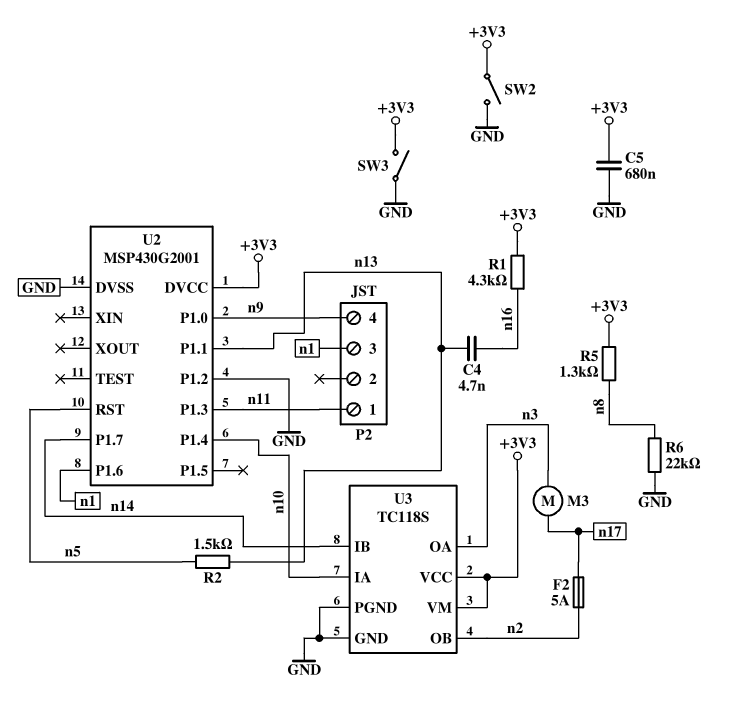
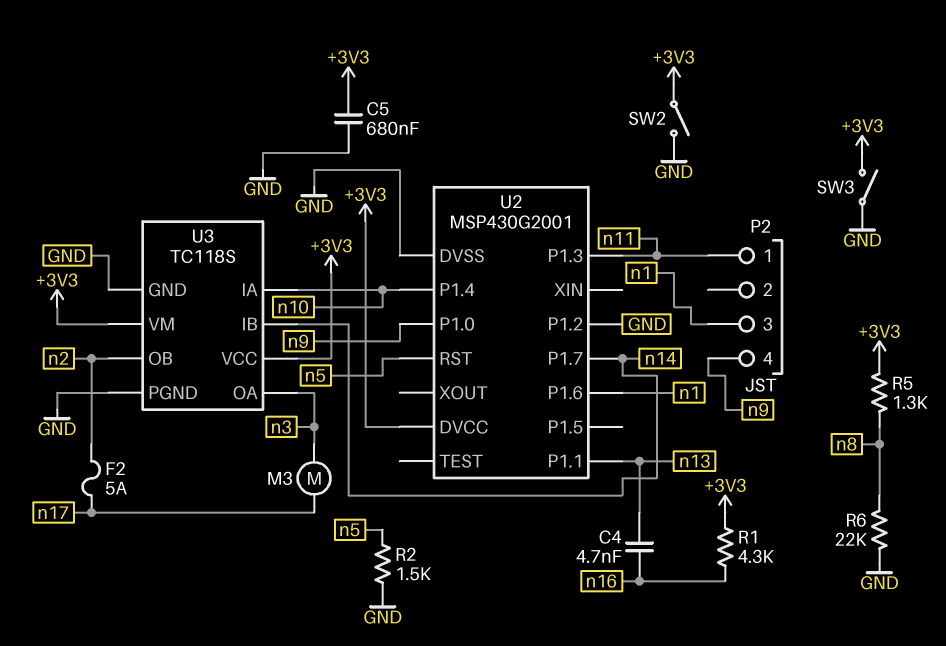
R2: 1.5k (n5, n13) -> 1.5k (GND, n5)

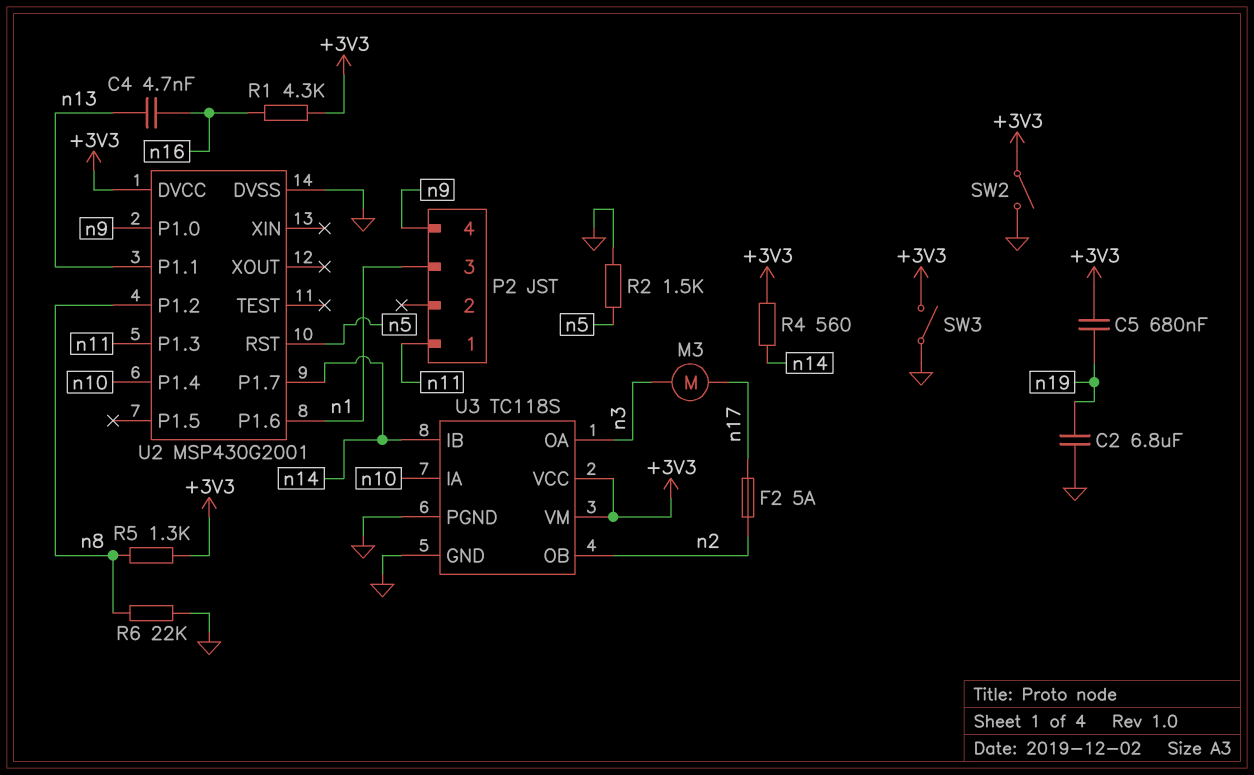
C2: none -> 6.8uF (GND, n19)
C5: 680nF (+3V3, GND) -> 680nF (+3V3, n19)
R4: none -> 560 (+3V3, n14)
U2 pin P1.2: GND -> n8

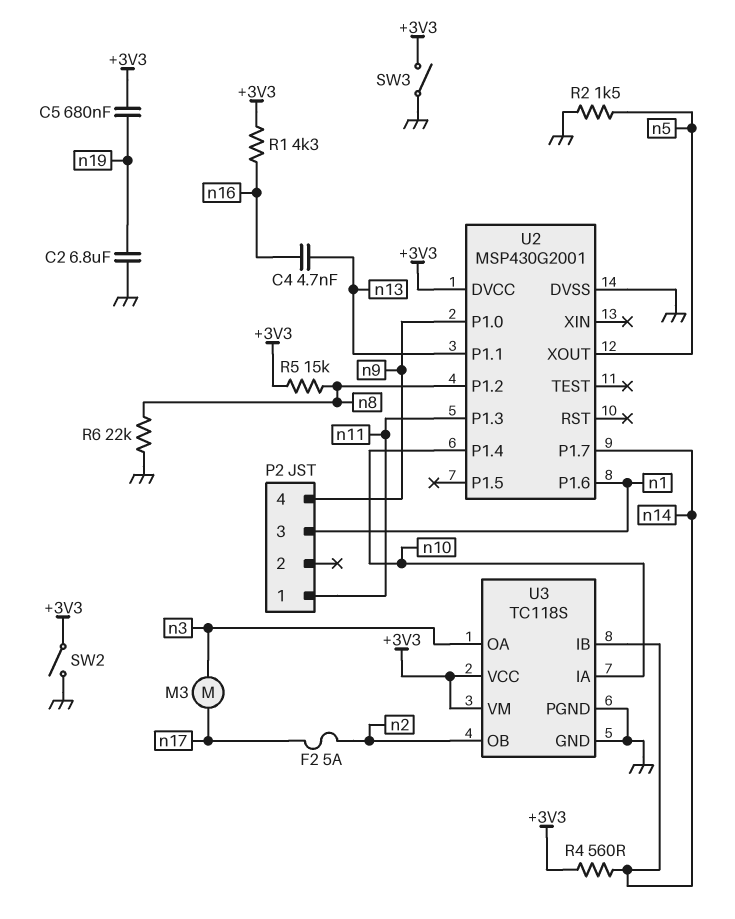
R5: 1.3k (+3V3, n8) -> 15k (+3V3, n8)
U2 pin RST: n5 -> none
U2 pin XOUT: none -> n5

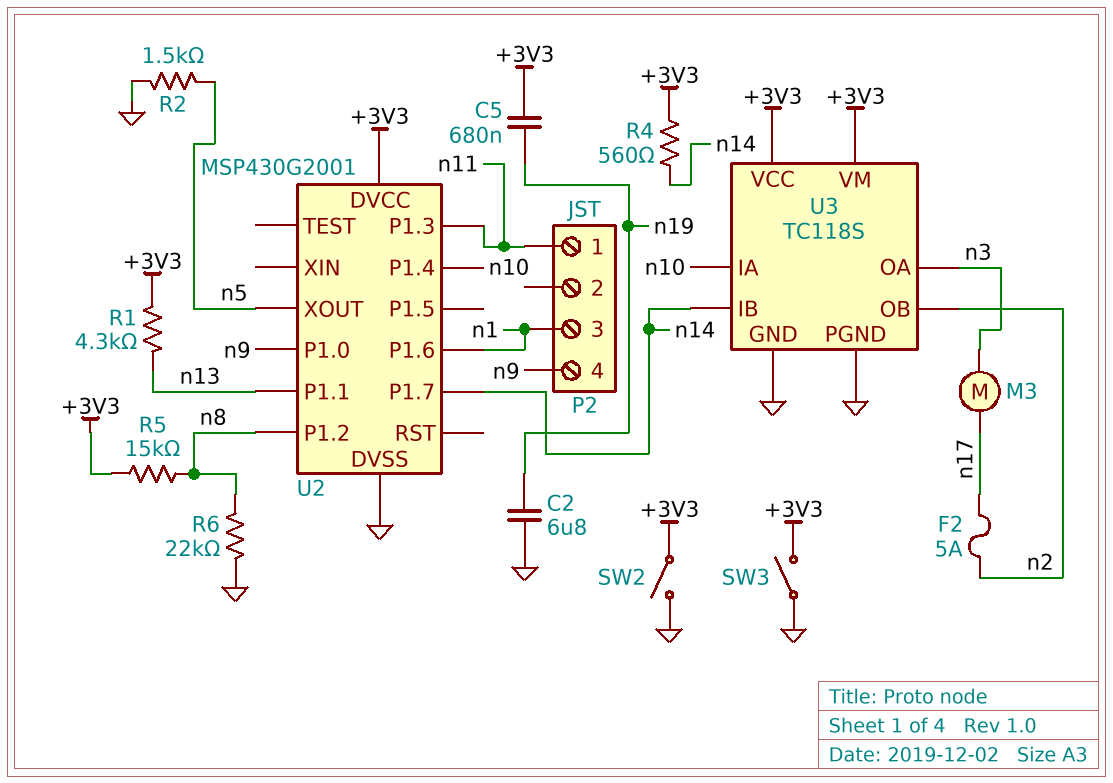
C4: 4.7nF (n13, n16) -> none
R1: 4.3k (+3V3, n16) -> 4.3k (+3V3, n13)

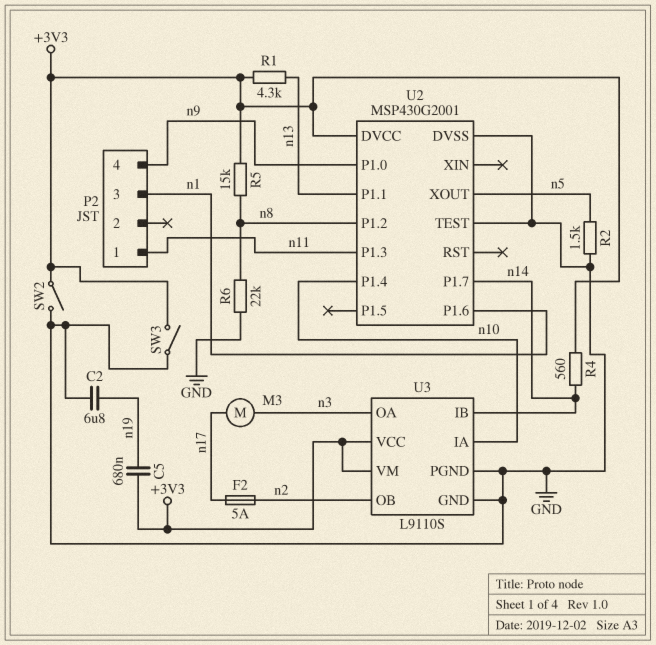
U2 pin TEST: none -> GND
U3: TC118S -> L9110S

